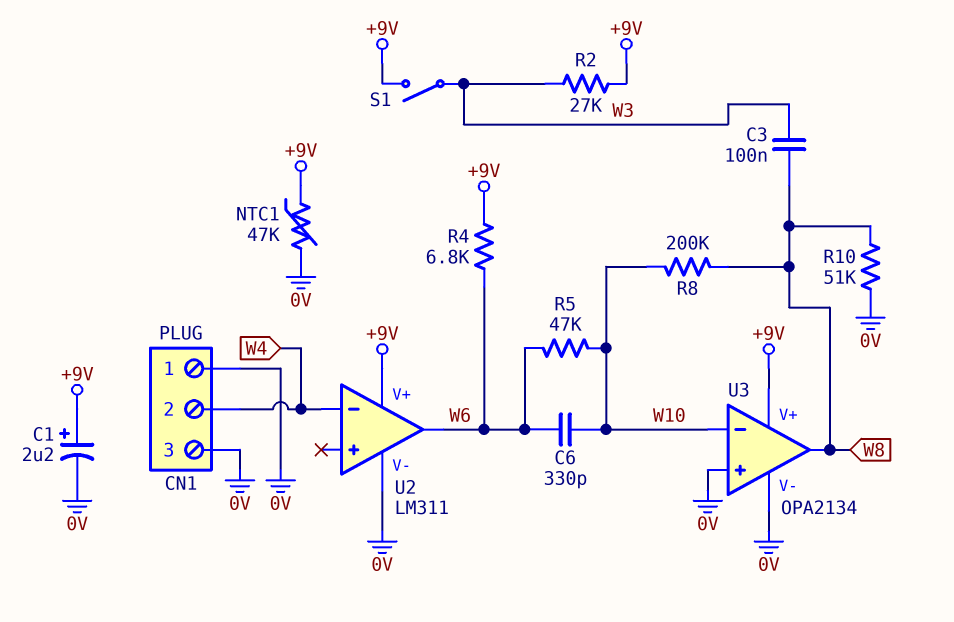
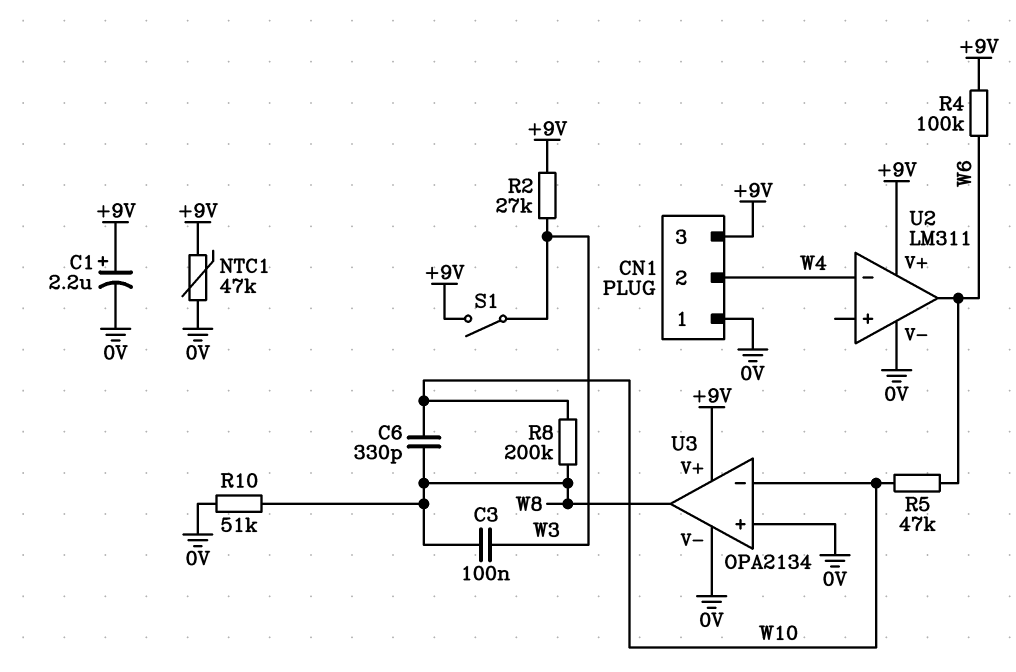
C6: 330pF (W6, W10) -> 330pF (W8, W10)
CN1 pin 3: 0V -> +9V
R4: 6.8k (+9V, W6) -> 100k (+9V, W6)

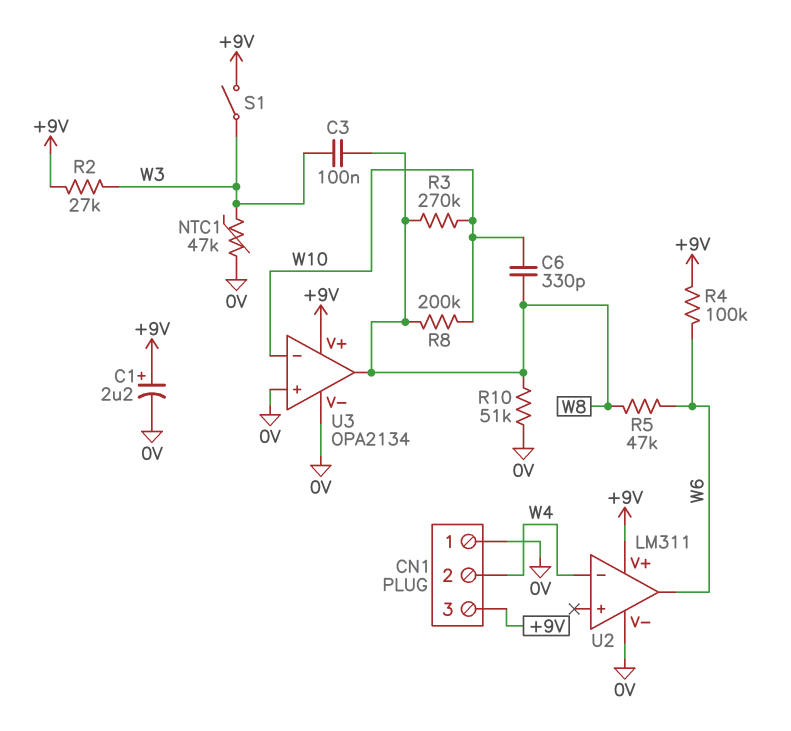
NTC1: 47k (+9V, 0V) -> 47k (0V, W3)
R3: none -> 270k (W8, W10)
R5: 47k (W6, W10) -> 47k (W6, W8)

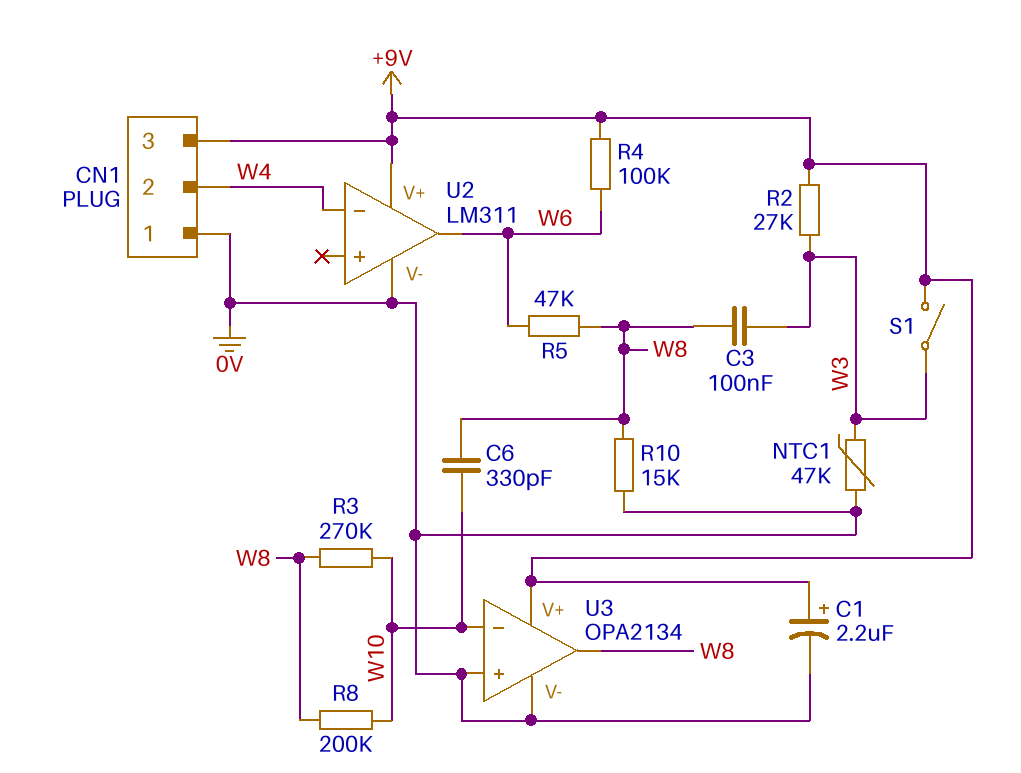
R10: 51k (0V, W8) -> 15k (0V, W8)

